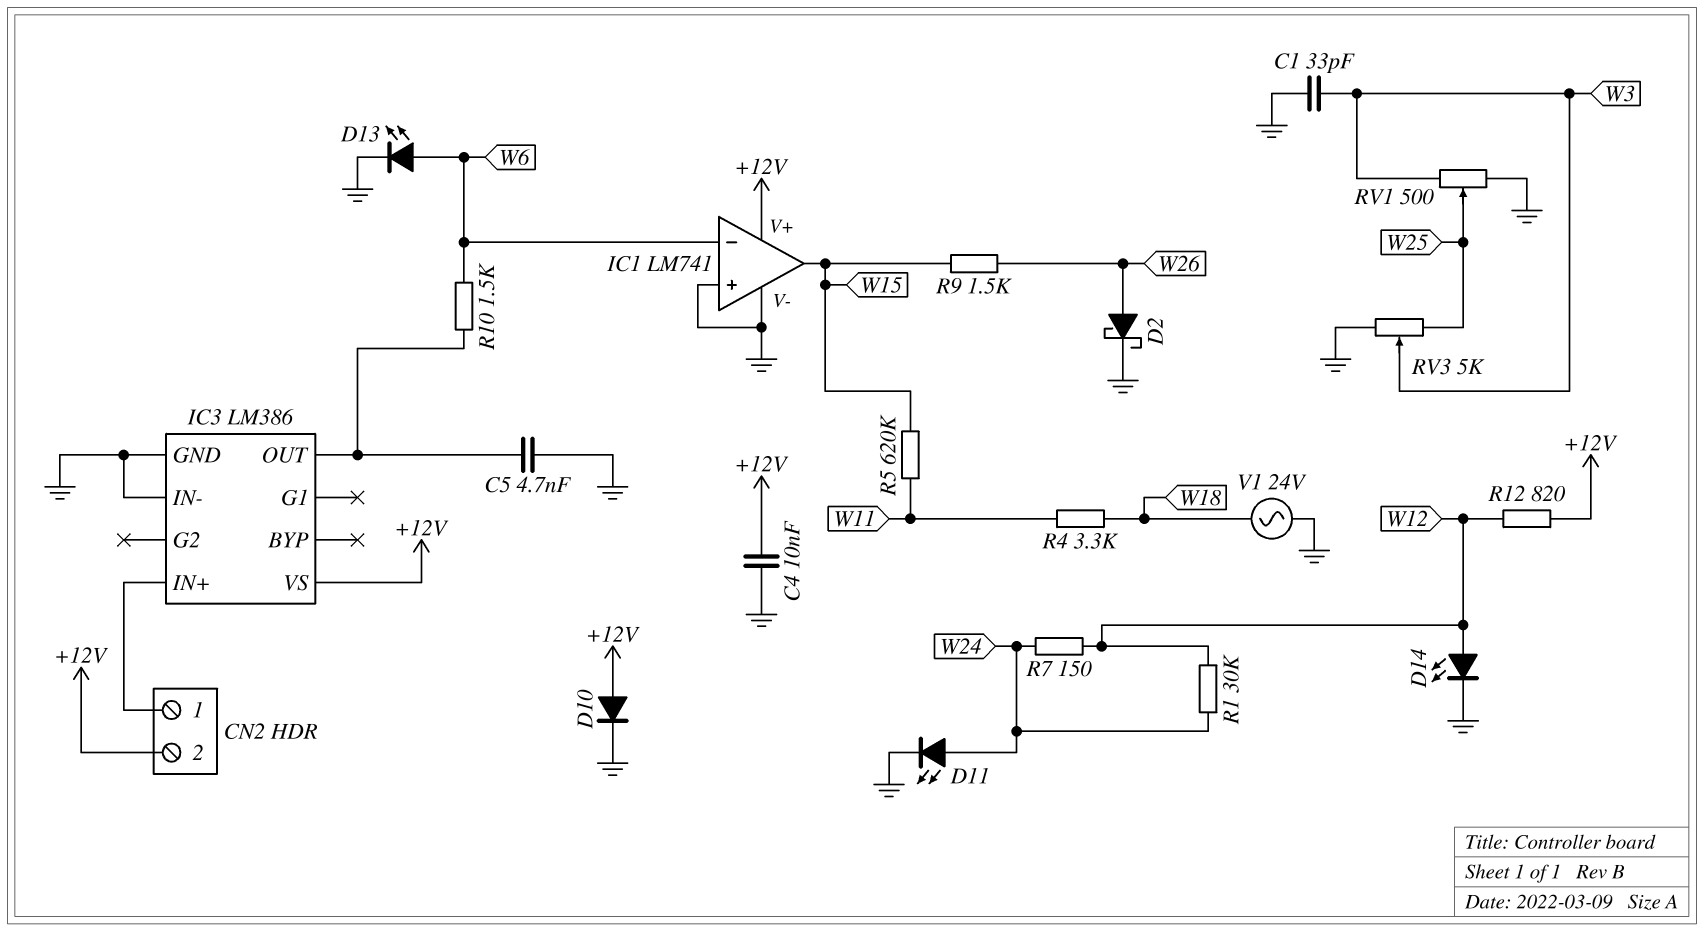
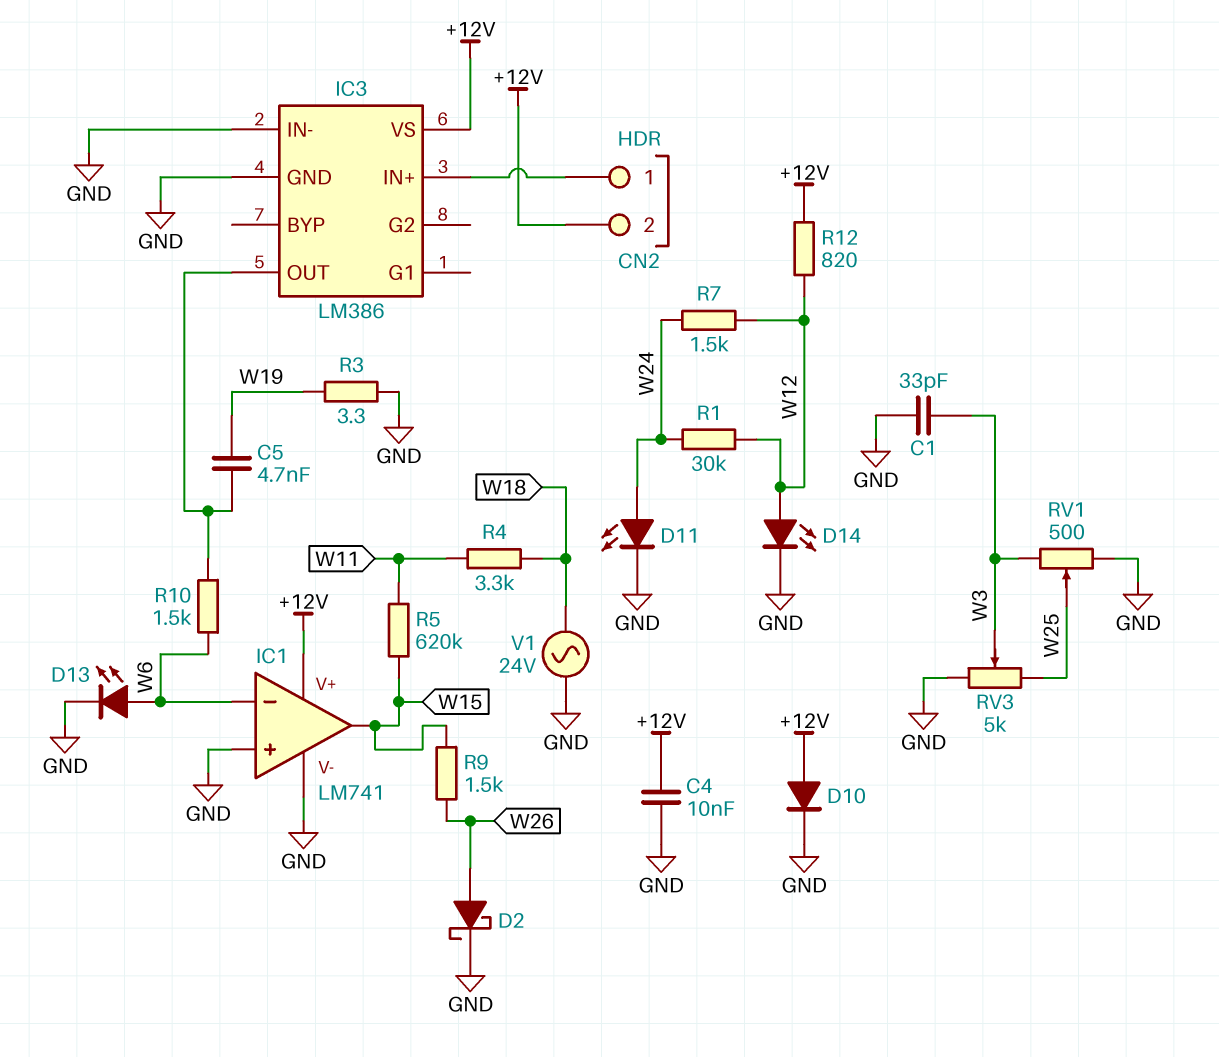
C5: 4.7nF (GND, IC3/OUT) -> 4.7nF (IC3/OUT, W19)
R3: none -> 3.3 (GND, W19)
R7: 150 (W12, W24) -> 1.5k (W12, W24)

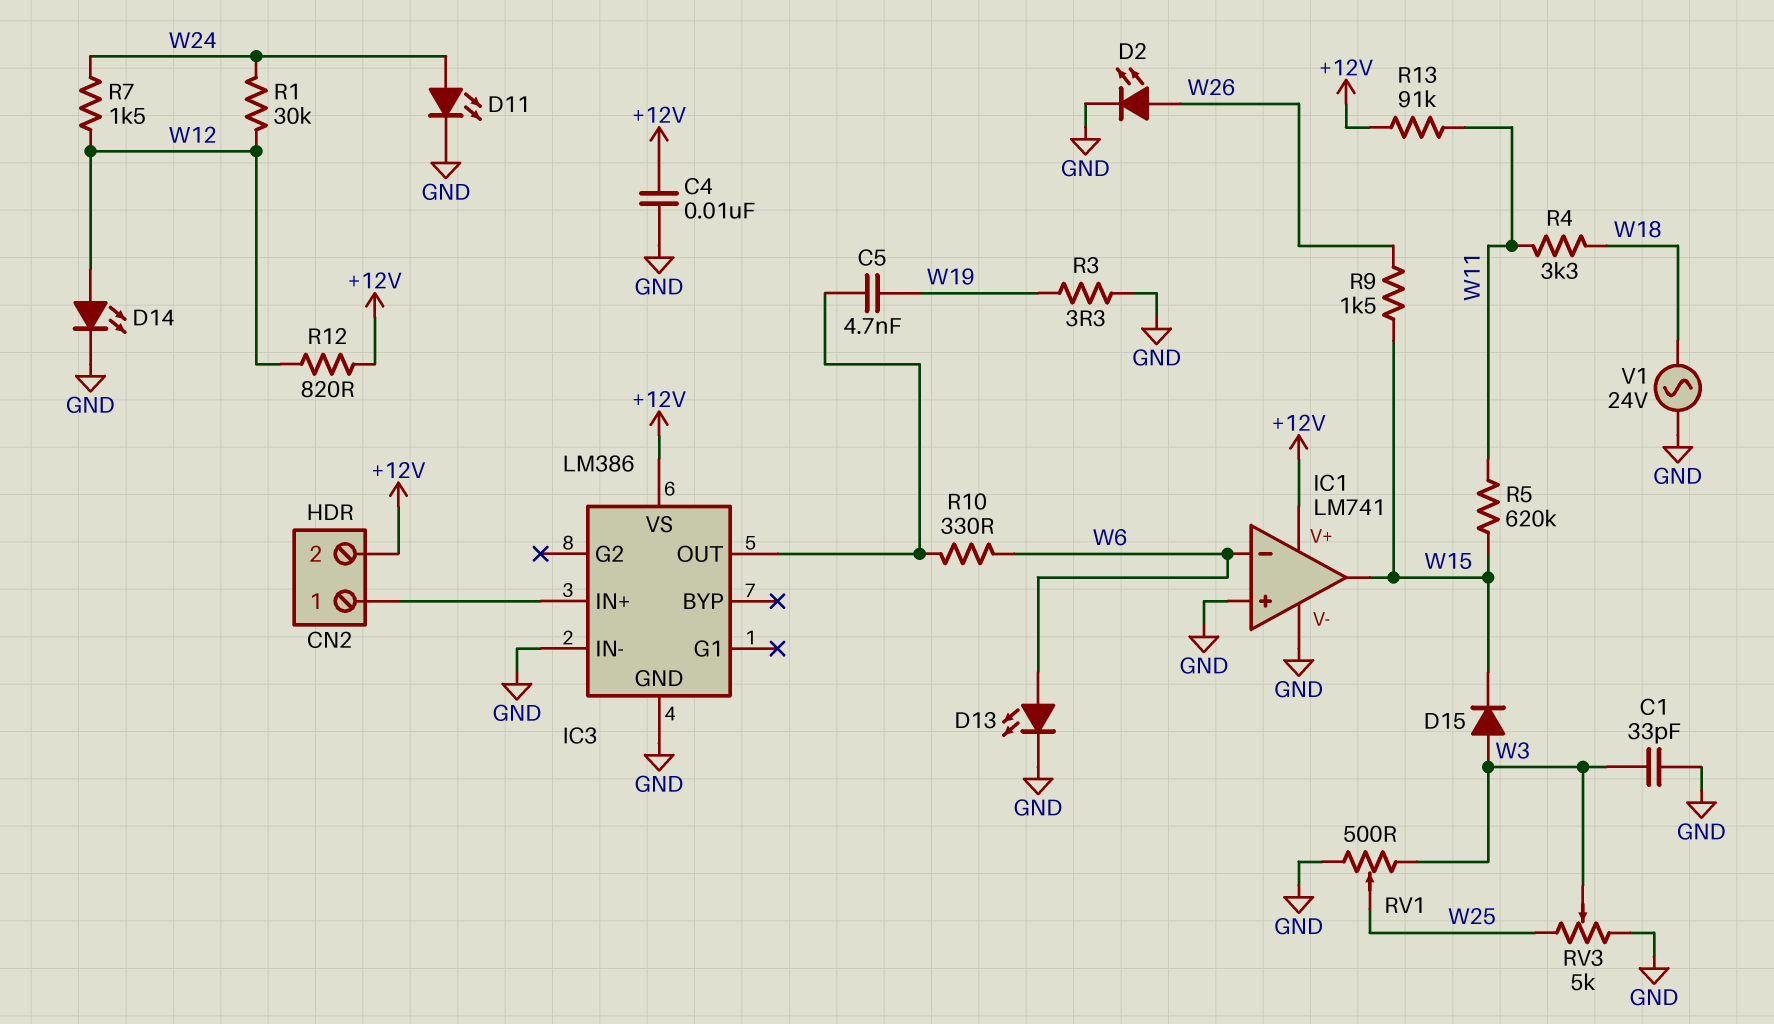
D2: schottky (A W26, K GND) -> LED (A W26, K GND)
D10: diode (A +12V, K GND) -> none
D15: none -> diode (A W3, K W15)
R10: 1.5k (IC3/OUT, W6) -> 330 (IC3/OUT, W6)
R13: none -> 91k (+12V, W11)

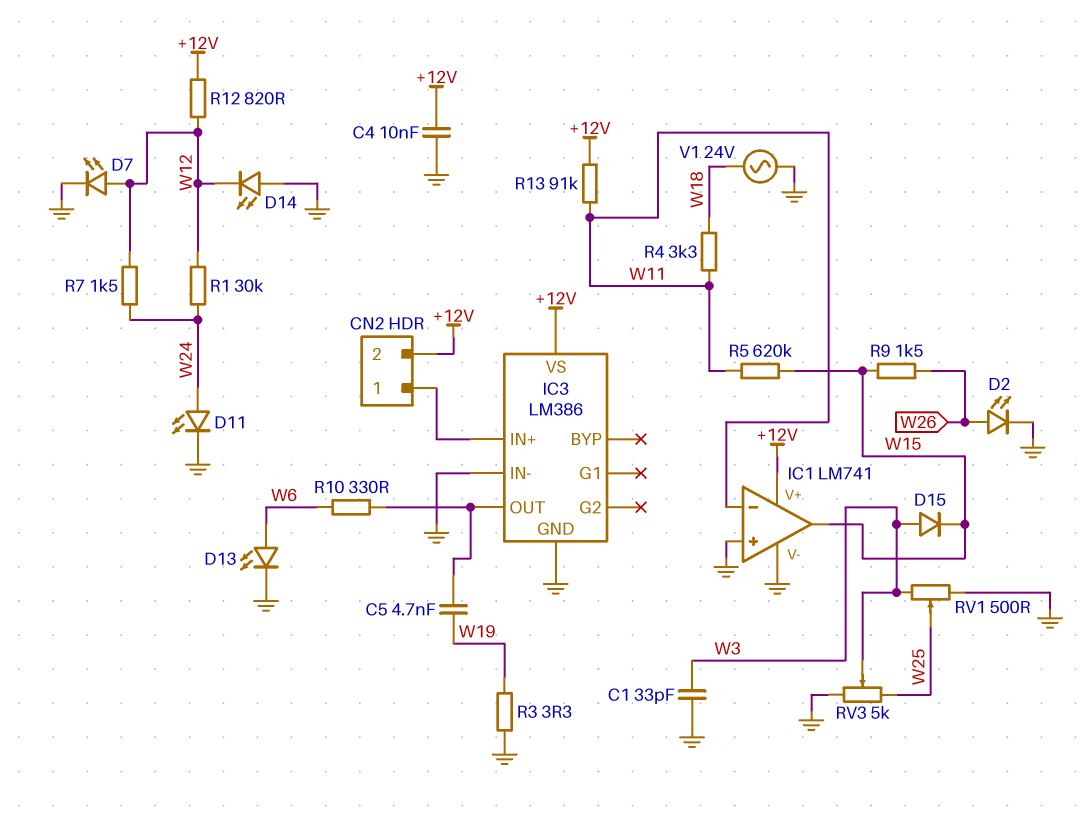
D7: none -> LED (A W12, K GND)
D14: LED (A W12, K GND) -> LED (A GND, K W12)
IC1 pin in-: W6 -> W11

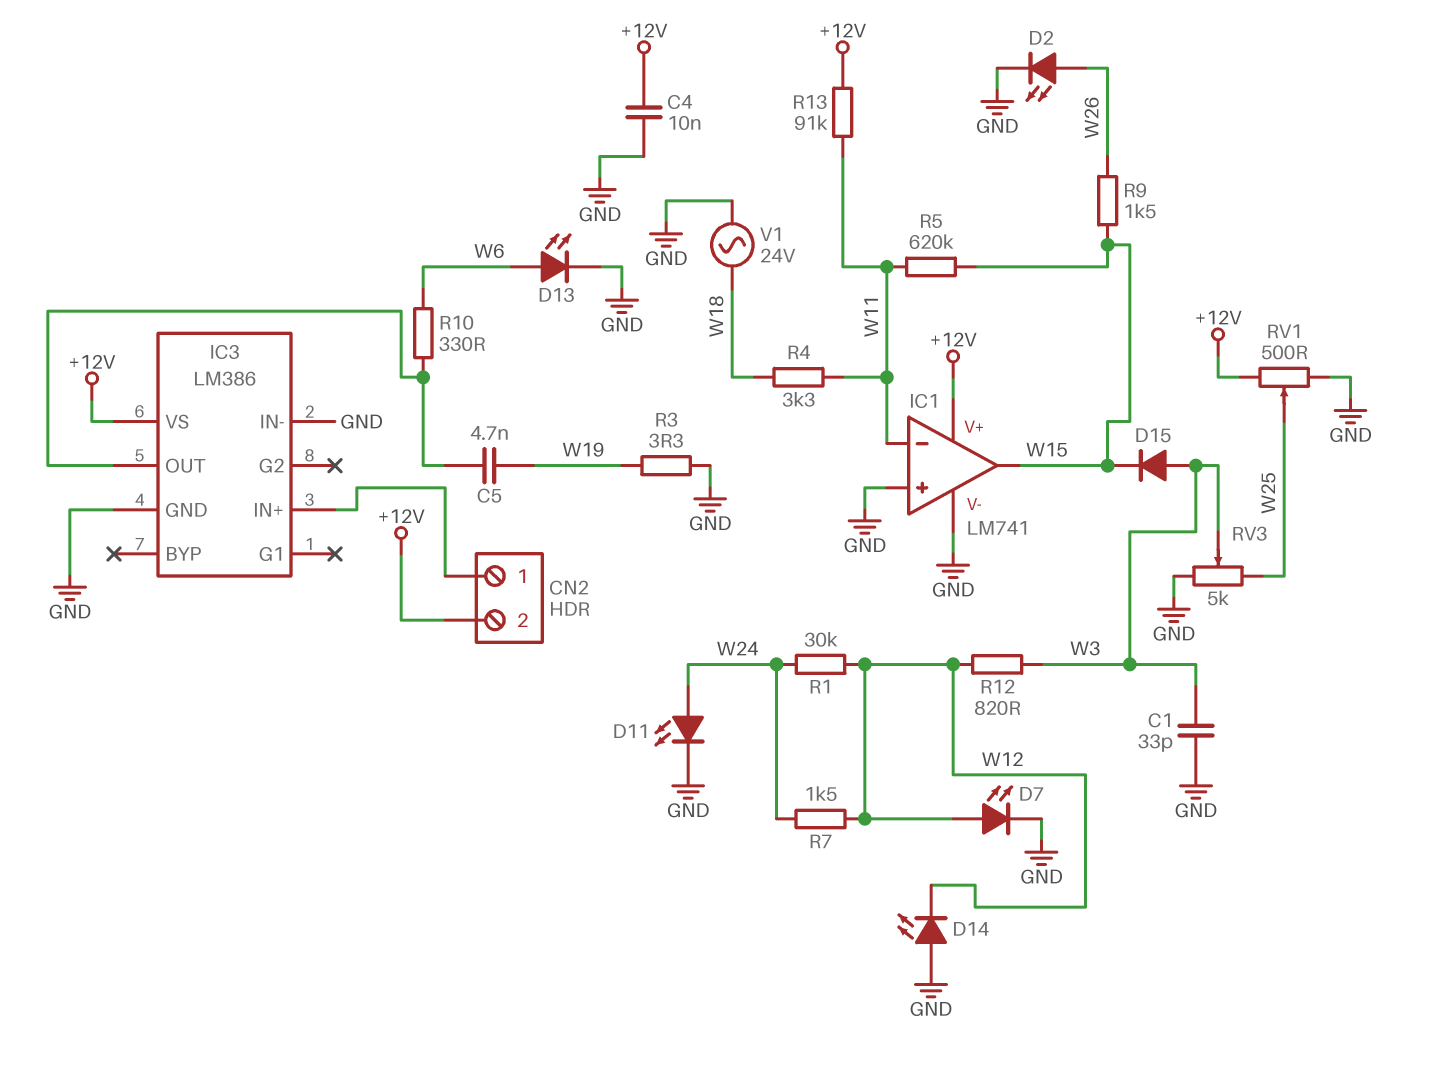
R12: 820 (+12V, W12) -> 820 (W3, W12)
RV1: 500 (GND, W3, wiper W25) -> 500 (+12V, GND, wiper W25)

